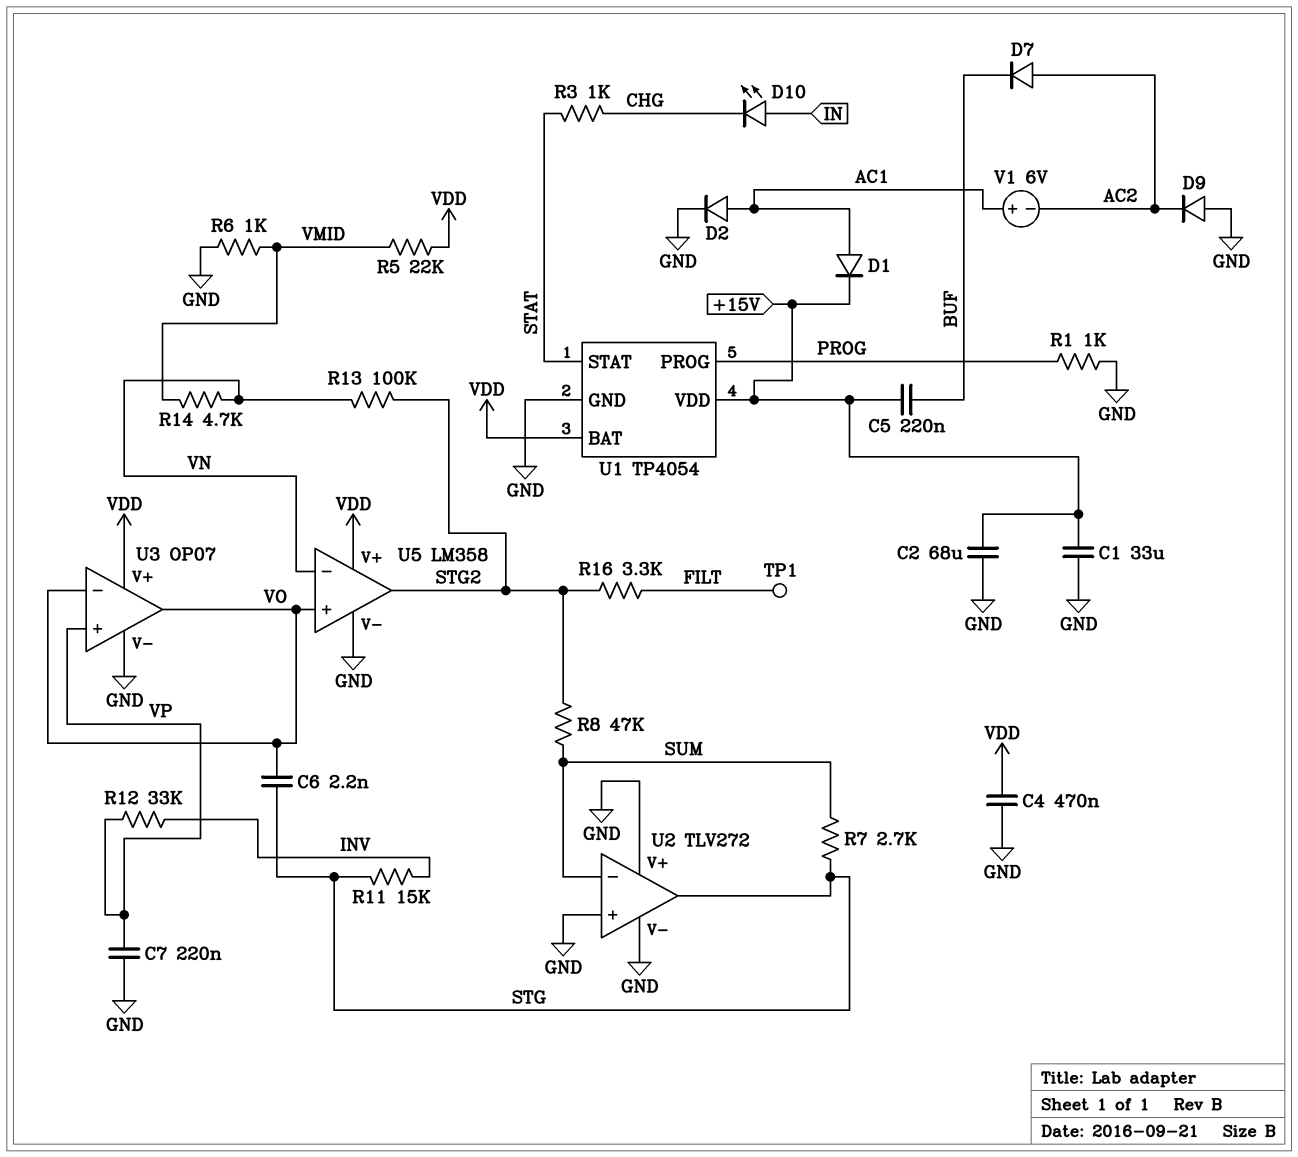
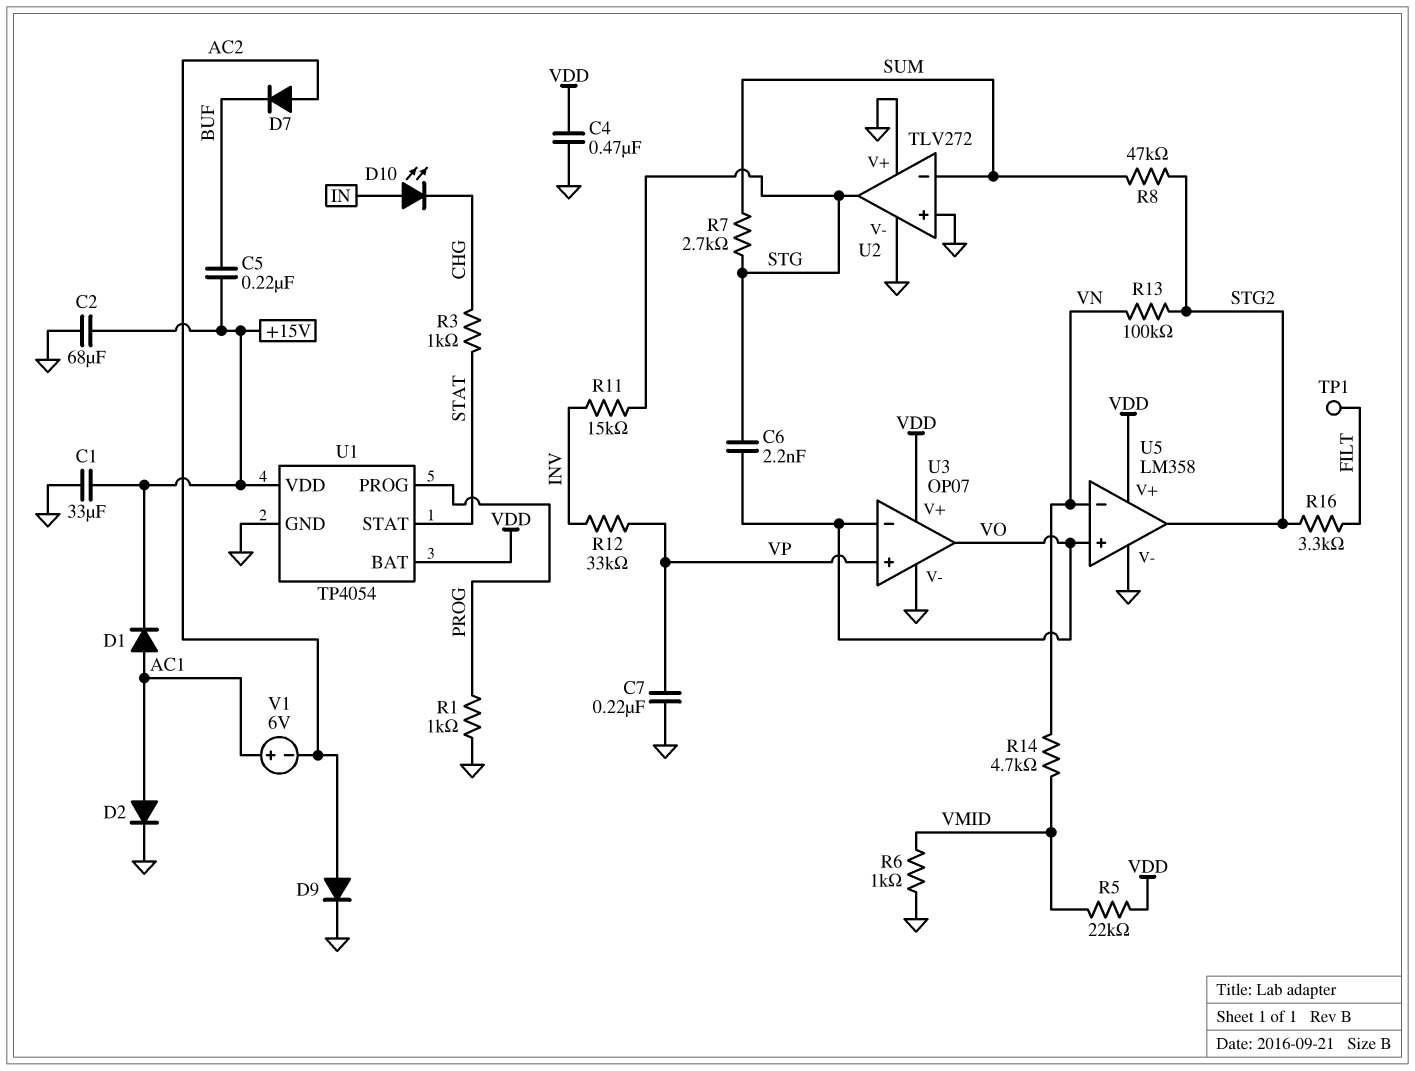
D9: diode (A GND, K AC2) -> diode (A AC2, K GND)

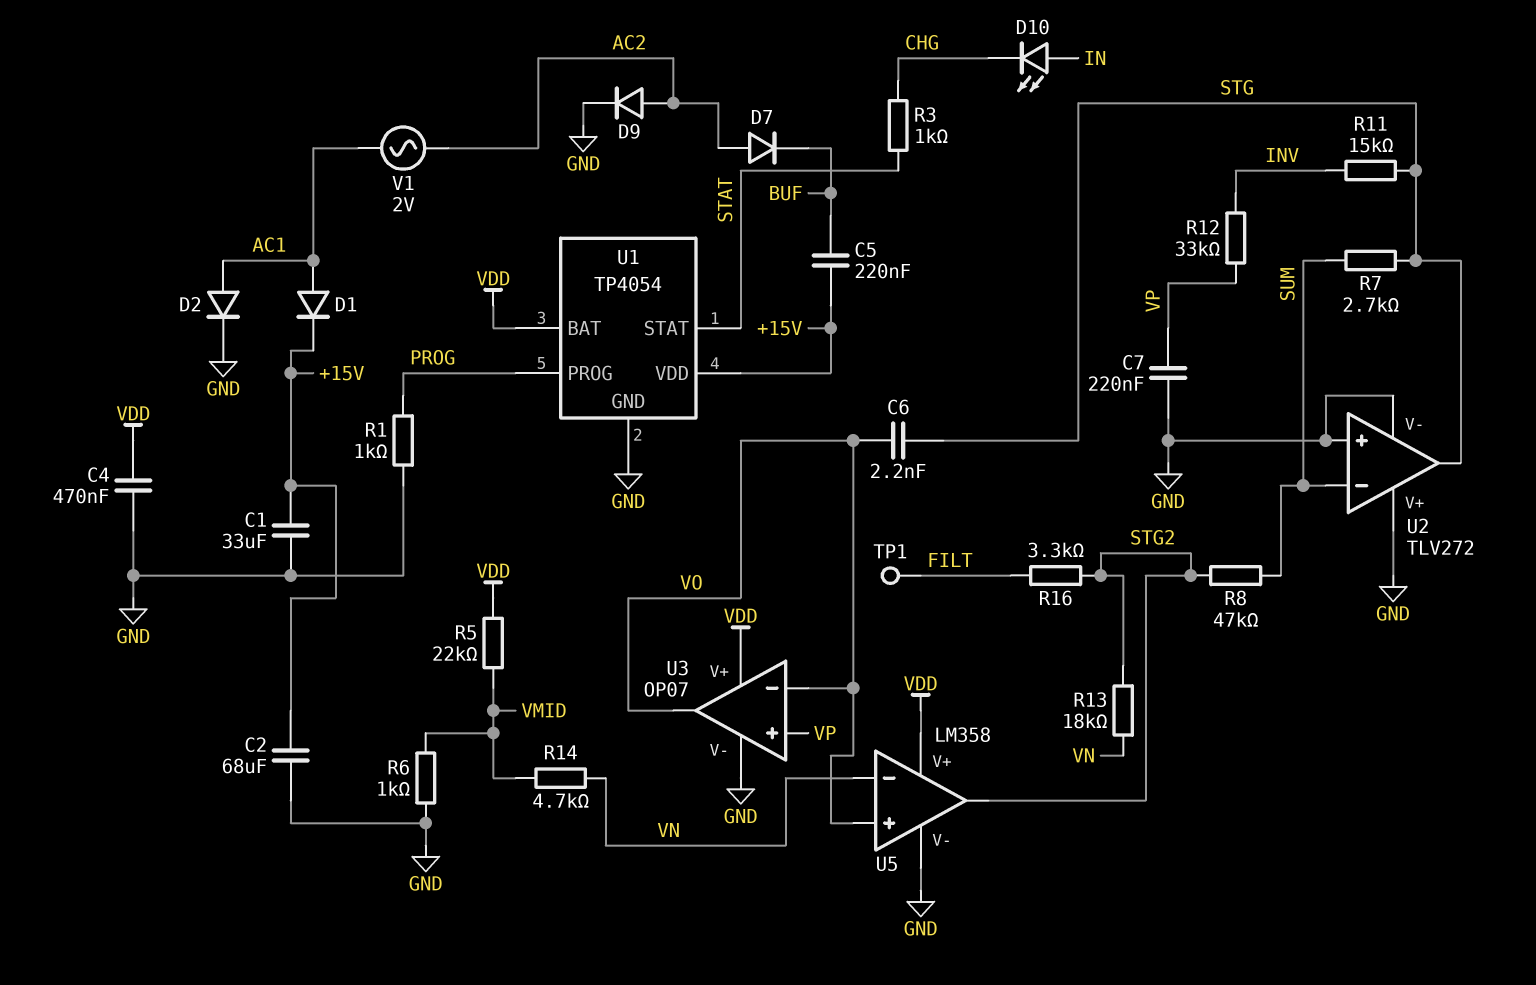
R13: 100k (STG2, VN) -> 18k (STG2, VN)
V1: 6V (plus AC1, minus AC2) -> AC 2V (AC1, AC2)

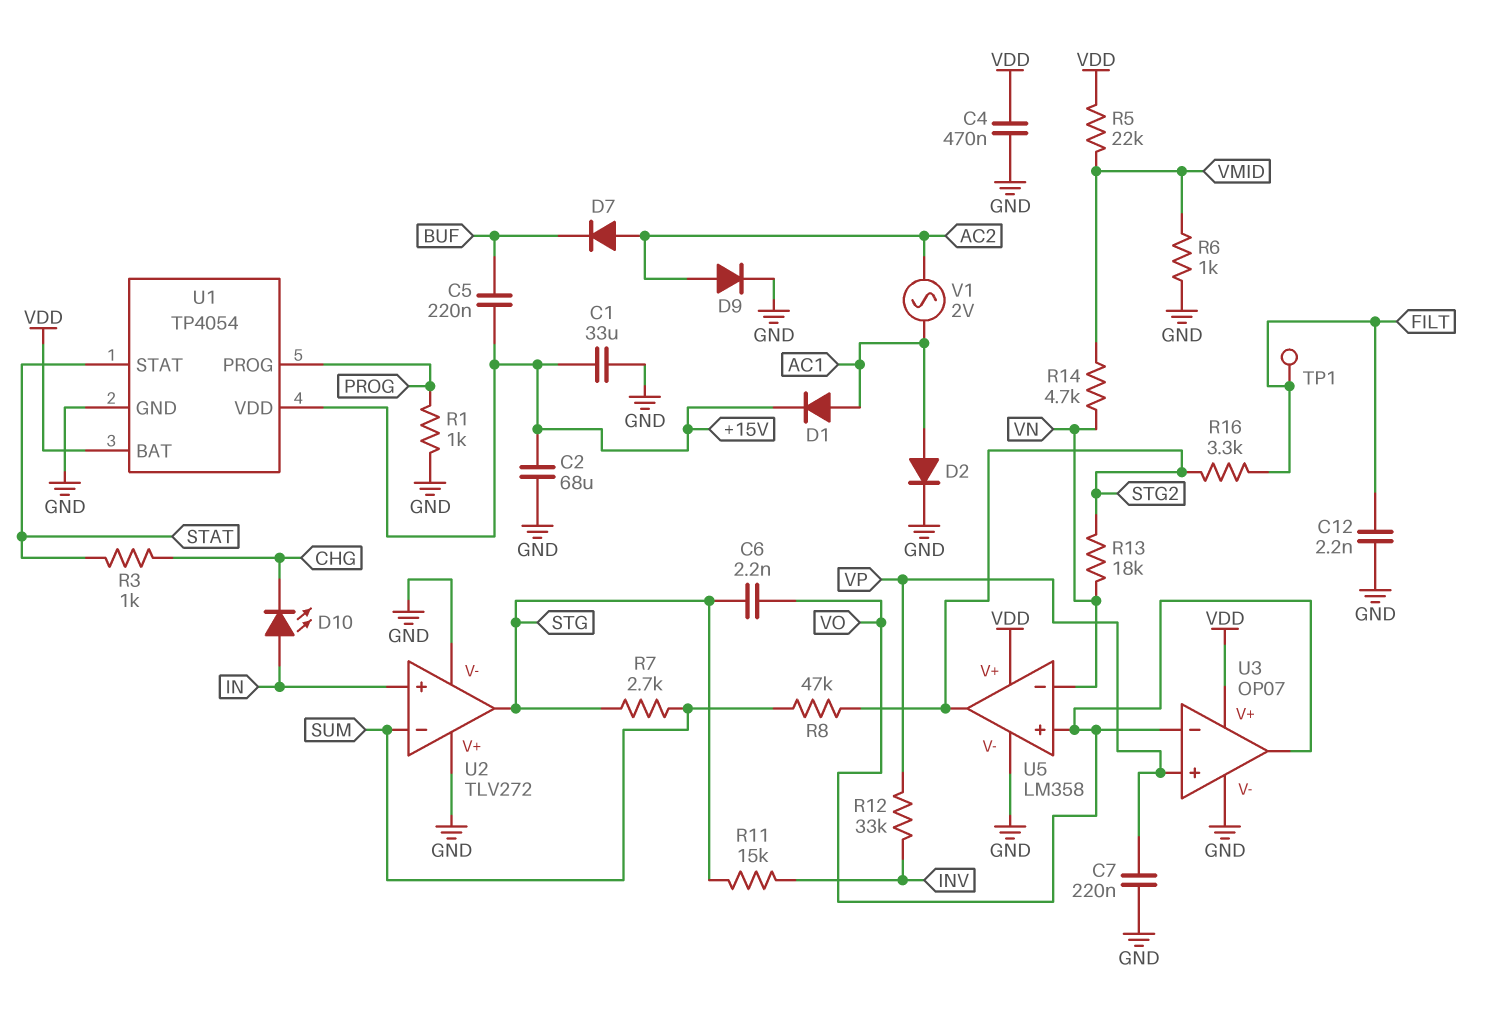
C12: none -> 2.2nF (FILT, GND)
U2 pin in+: GND -> IN

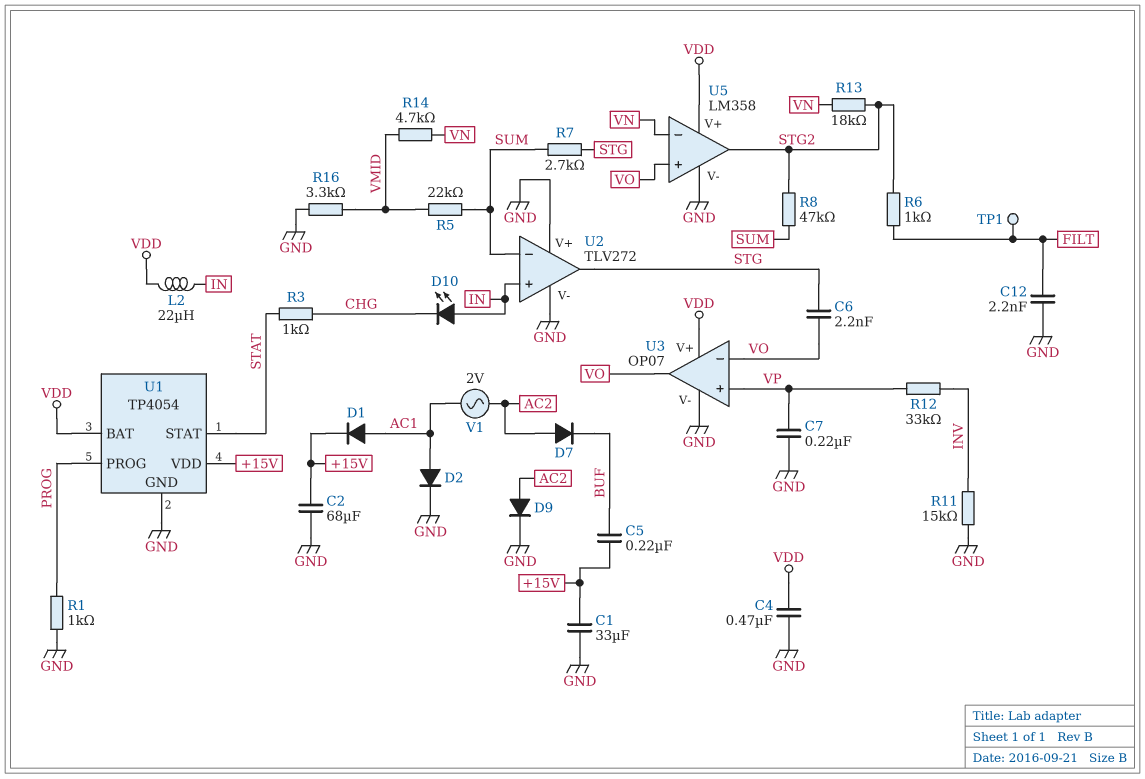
L2: none -> 22uH (IN, VDD)
R5: 22k (VDD, VMID) -> 22k (SUM, VMID)
R6: 1k (GND, VMID) -> 1k (FILT, STG2)
R11: 15k (INV, STG) -> 15k (GND, INV)
R16: 3.3k (FILT, STG2) -> 3.3k (GND, VMID)

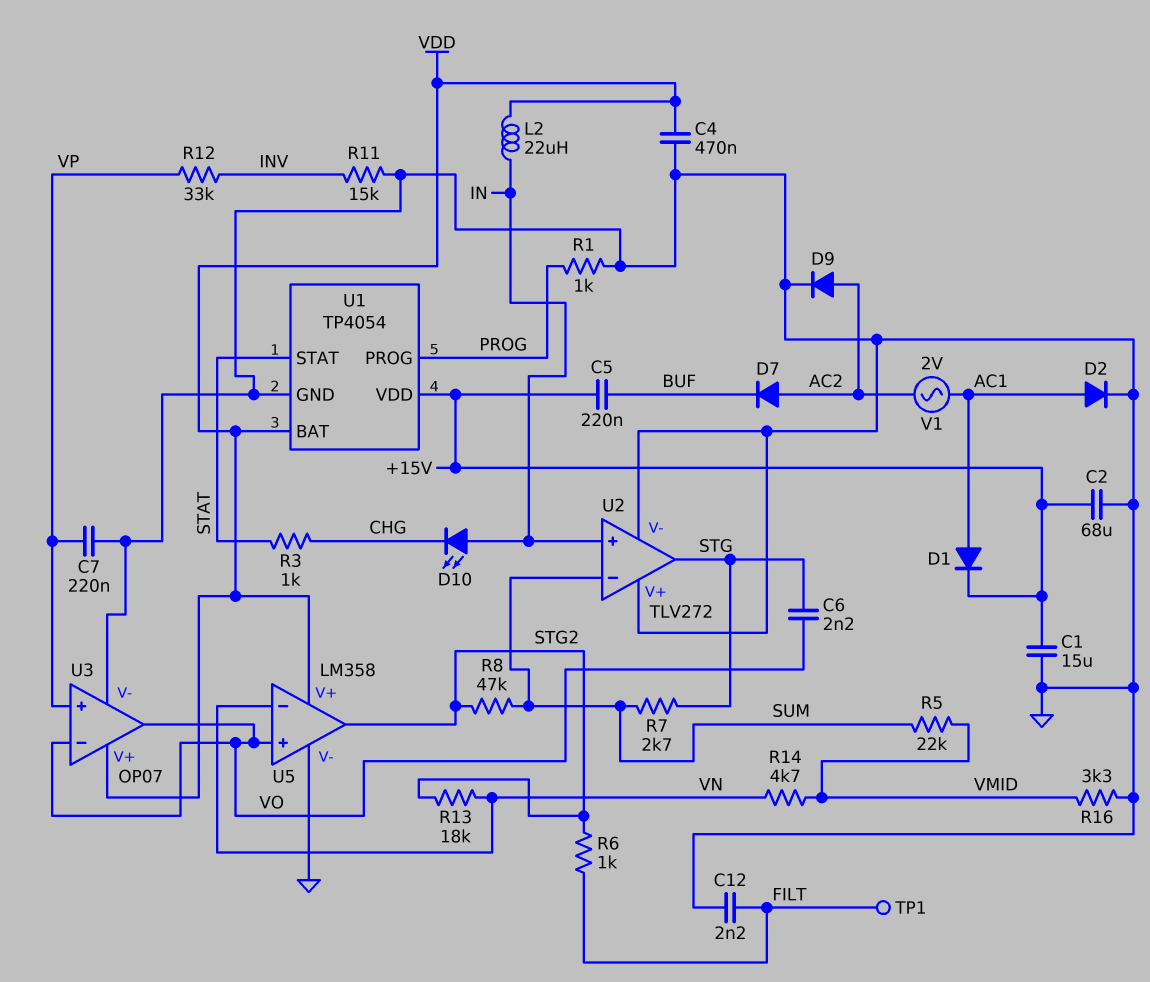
C1: 33uF (+15V, GND) -> 15uF (+15V, GND)

